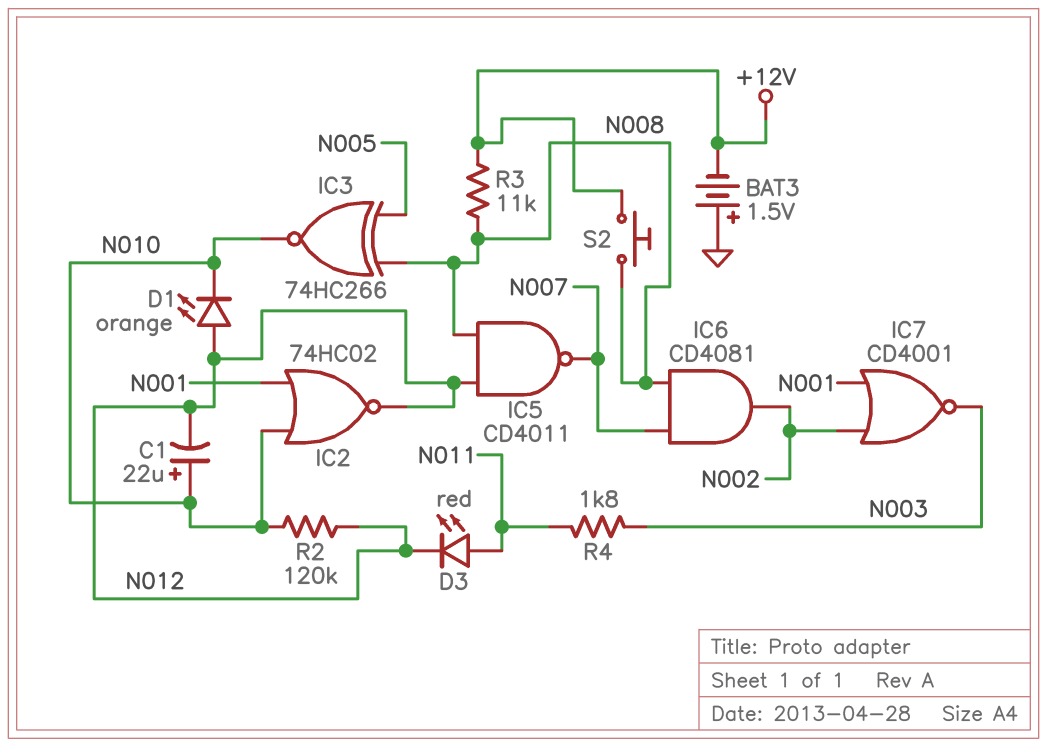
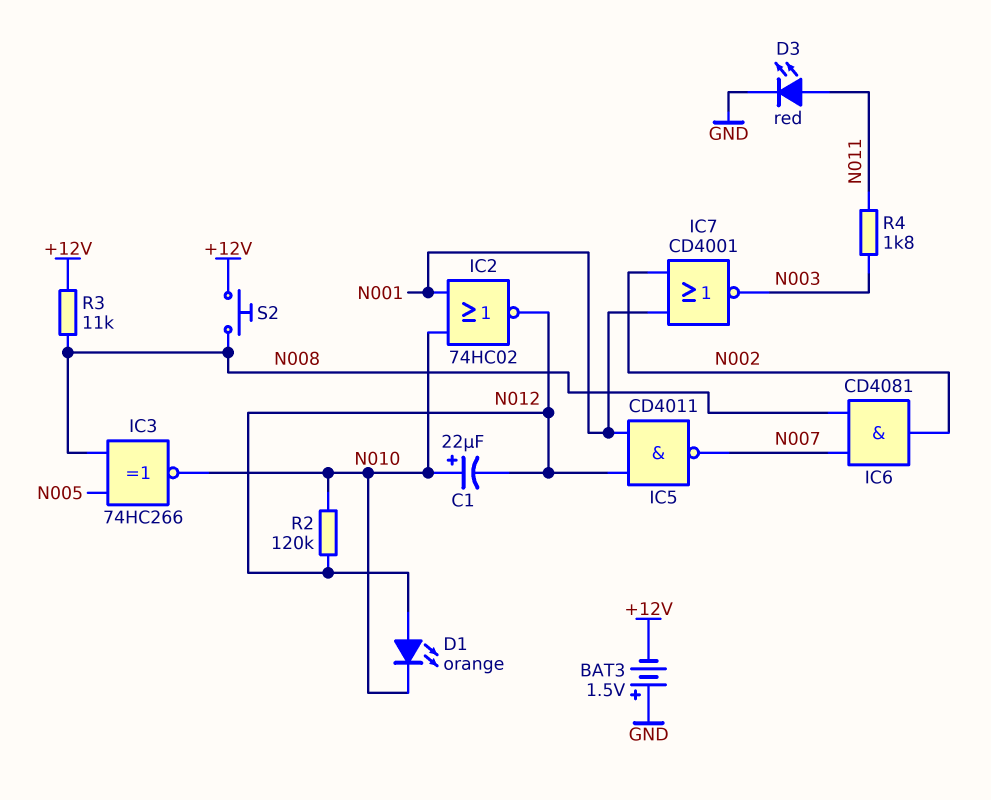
D3: LED red (A N011, K N012) -> LED red (A N011, K GND)
IC5: NAND CD4011 (in N008, in N012, out N007) -> NAND CD4011 (in N001, in N012, out N007)

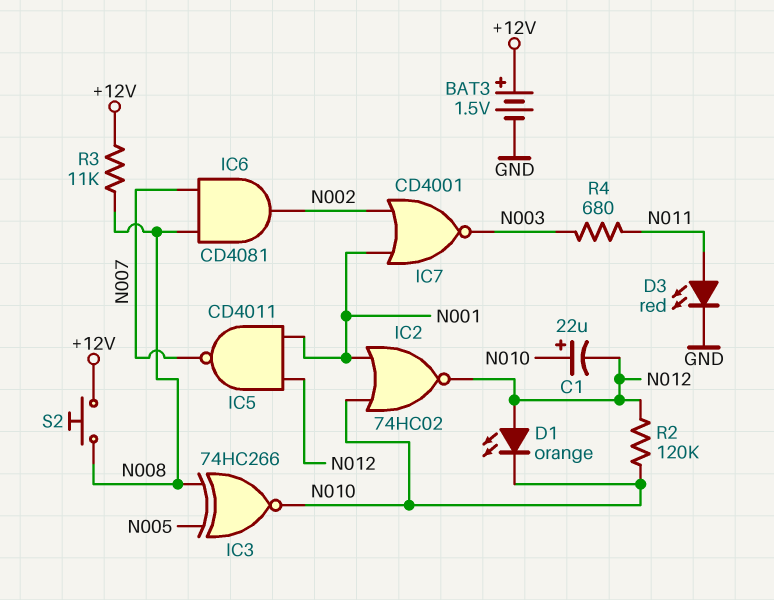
BAT3: 1.5V (plus GND, minus +12V) -> 1.5V (plus +12V, minus GND)
R4: 1.8k (N003, N011) -> 680 (N003, N011)

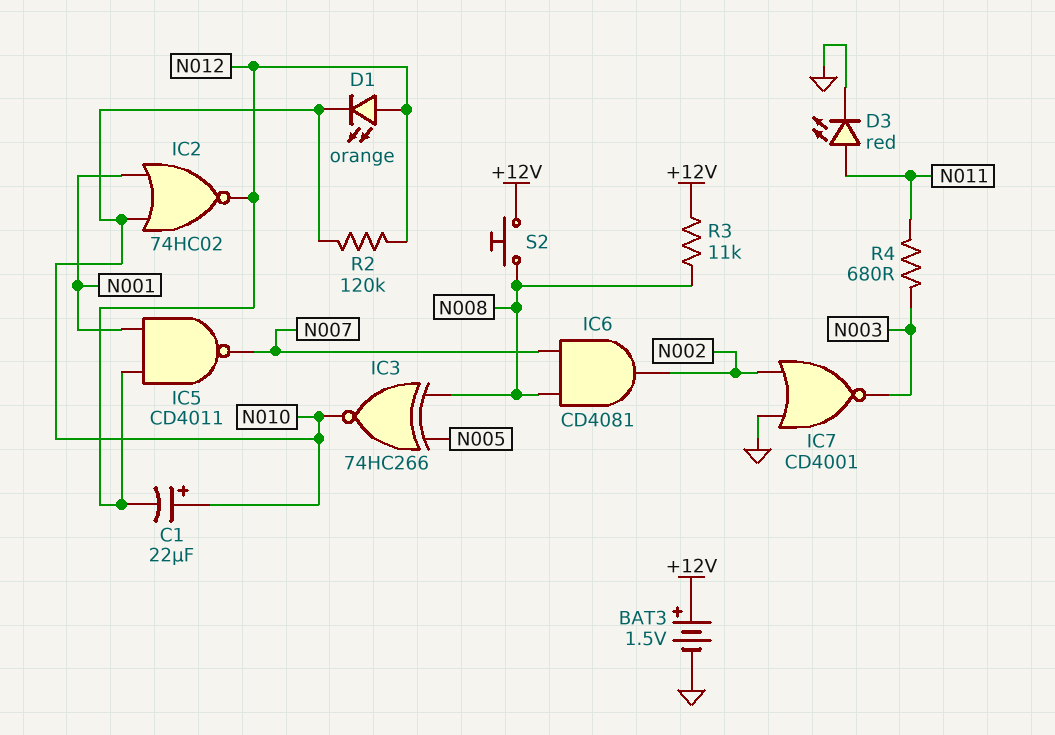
IC7: NOR CD4001 (in N001, in N002, out N003) -> NOR CD4001 (in GND, in N002, out N003)

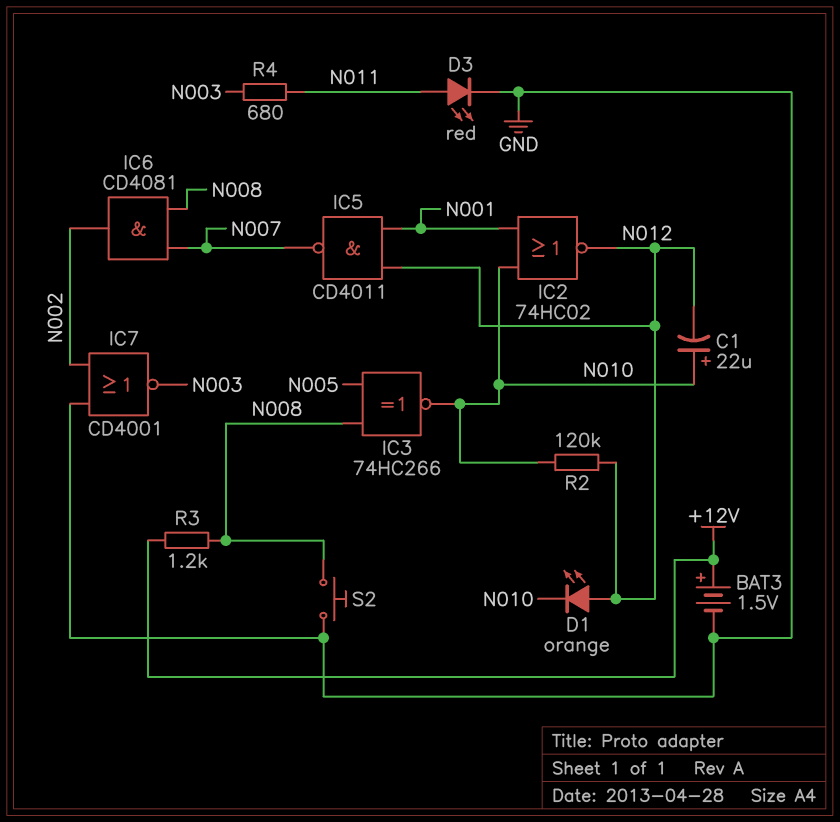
R3: 11k (+12V, N008) -> 1.2k (+12V, N008)
S2: button (+12V, N008) -> button (GND, N008)

